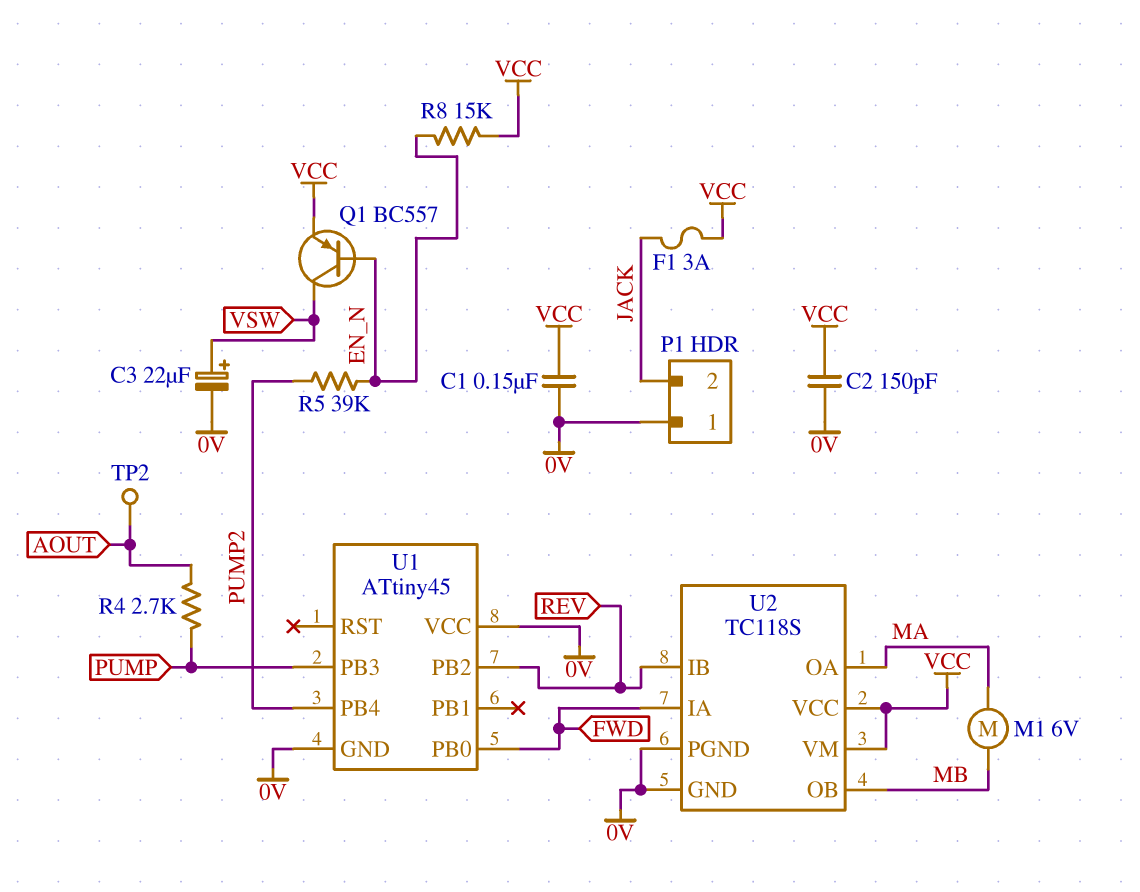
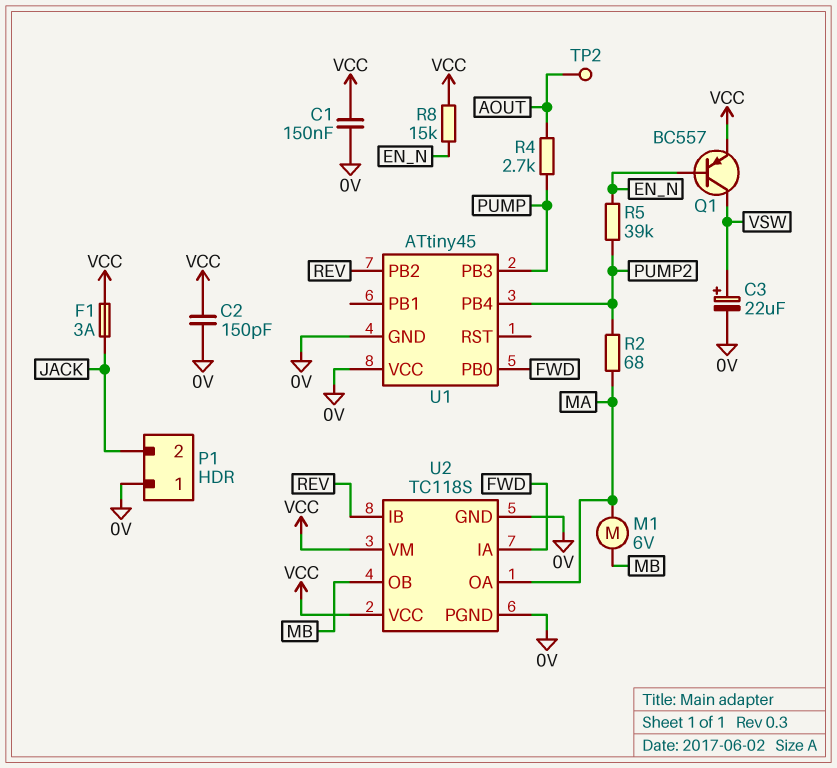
R2: none -> 68 (MA, PUMP2)

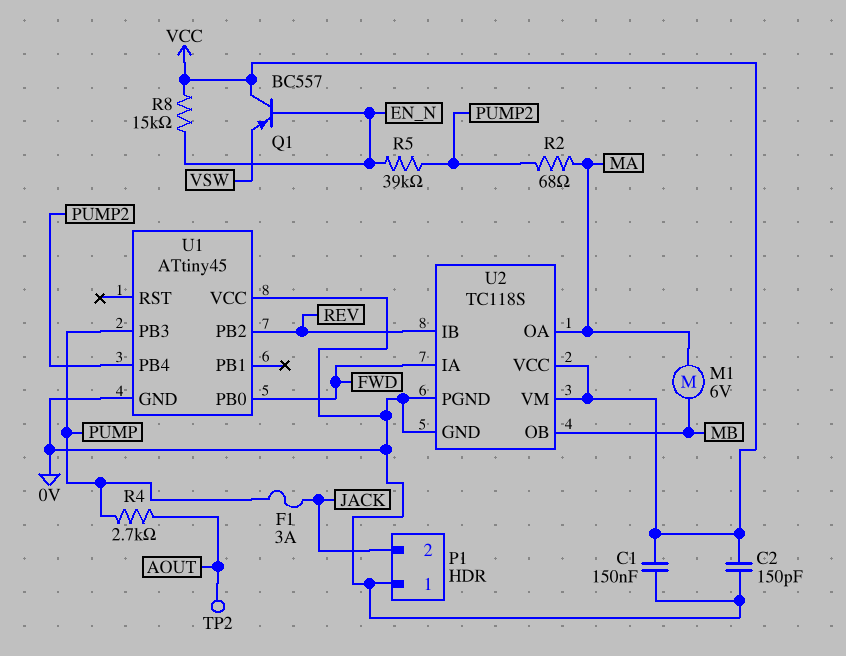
C3: 22uF (plus VSW, minus 0V) -> none
F1: 3A (JACK, VCC) -> 3A (JACK, PUMP)
Q1: PNP BC557 (B EN_N, C VSW, E VCC) -> PNP BC557 (B EN_N, C VCC, E VSW)

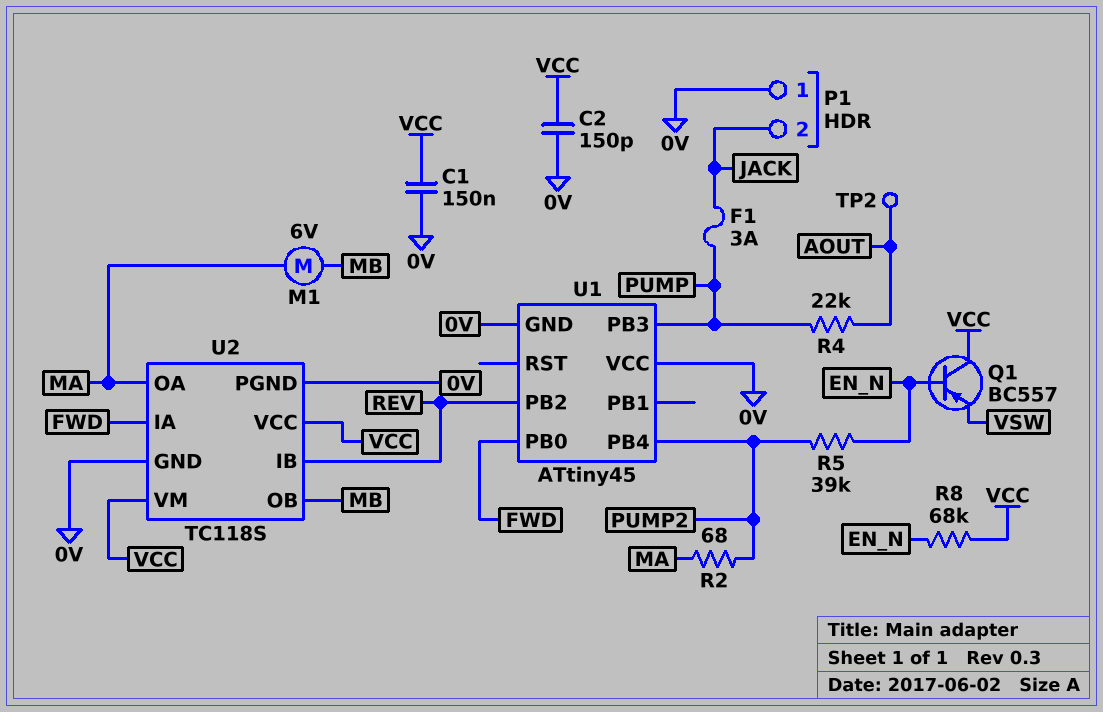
R4: 2.7k (AOUT, PUMP) -> 22k (AOUT, PUMP)
R8: 15k (EN_N, VCC) -> 68k (EN_N, VCC)

